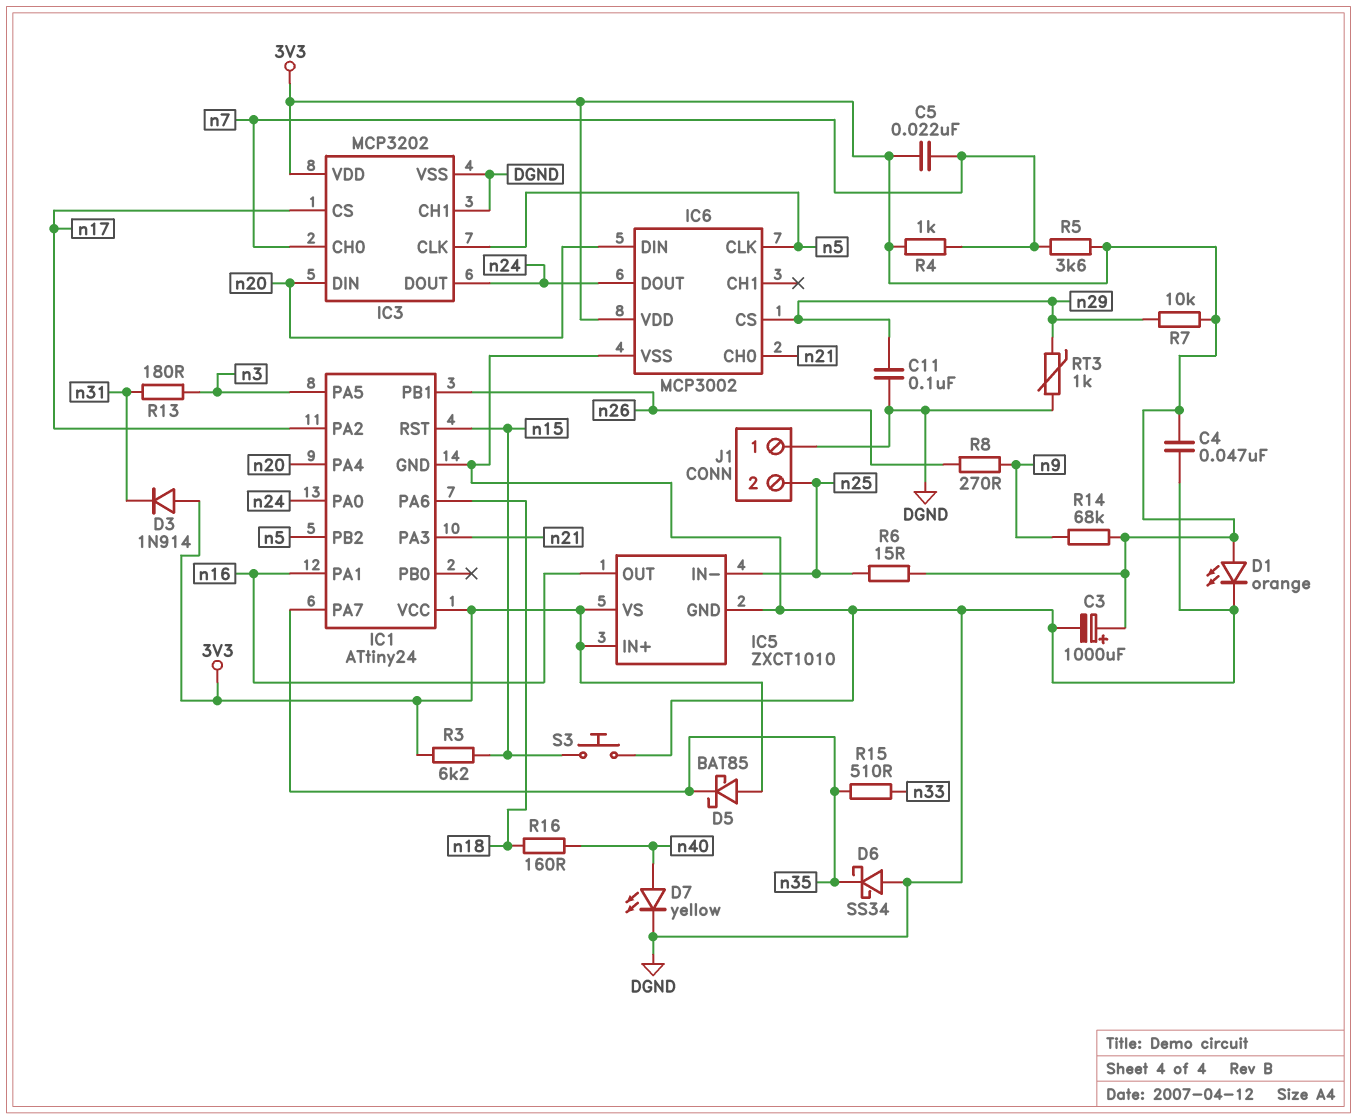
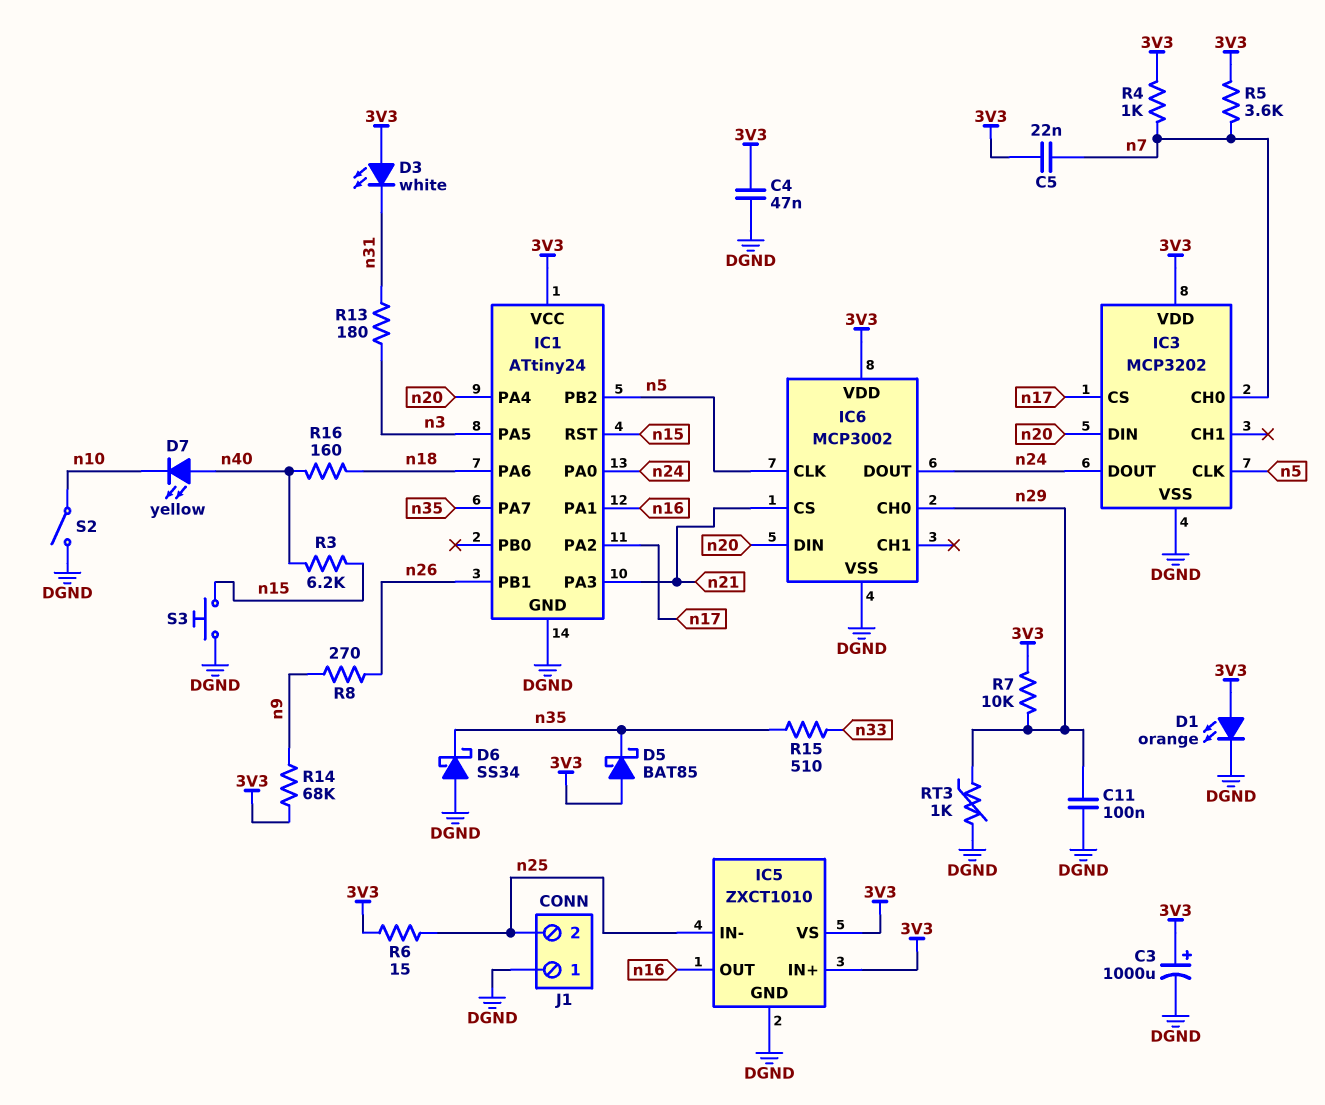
D3: diode 1N914 (A 3V3, K n31) -> LED white (A 3V3, K n31)
D7: LED yellow (A n40, K DGND) -> LED yellow (A n40, K n10)
IC3 pin CH1: DGND -> none
IC6 pin CH0: n21 -> n29
IC6 pin CS: n29 -> n21
R3: 6.2k (3V3, n15) -> 6.2k (n15, n40)
S2: none -> switch (DGND, n10)

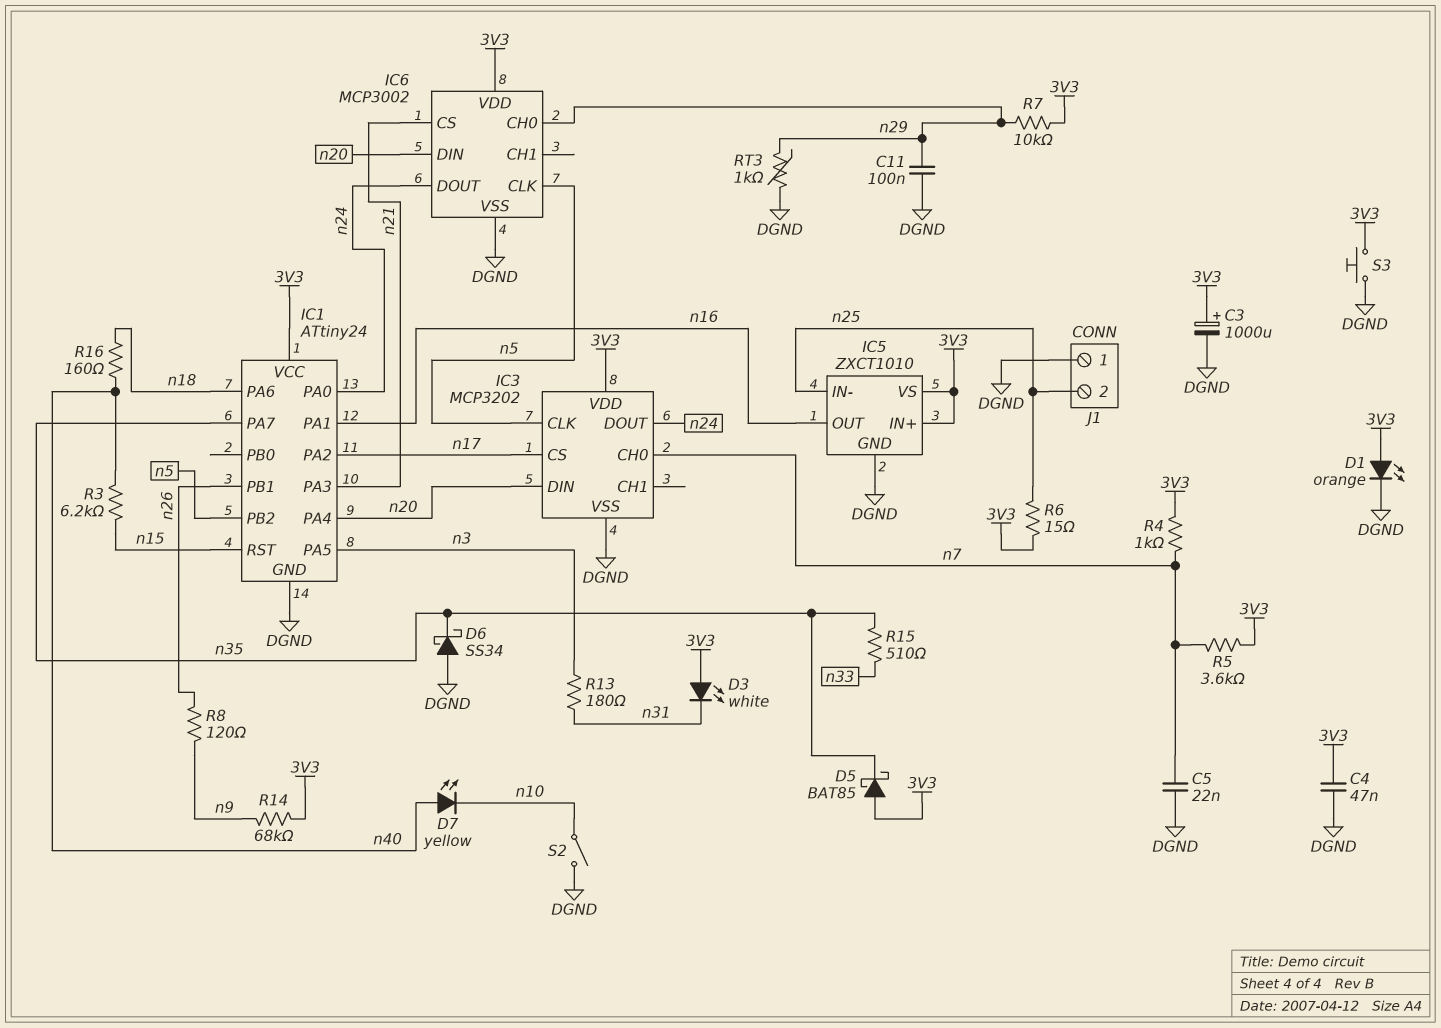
C5: 22nF (3V3, n7) -> 22nF (DGND, n7)
R8: 270 (n9, n26) -> 120 (n9, n26)
S3: button (DGND, n15) -> button (3V3, DGND)

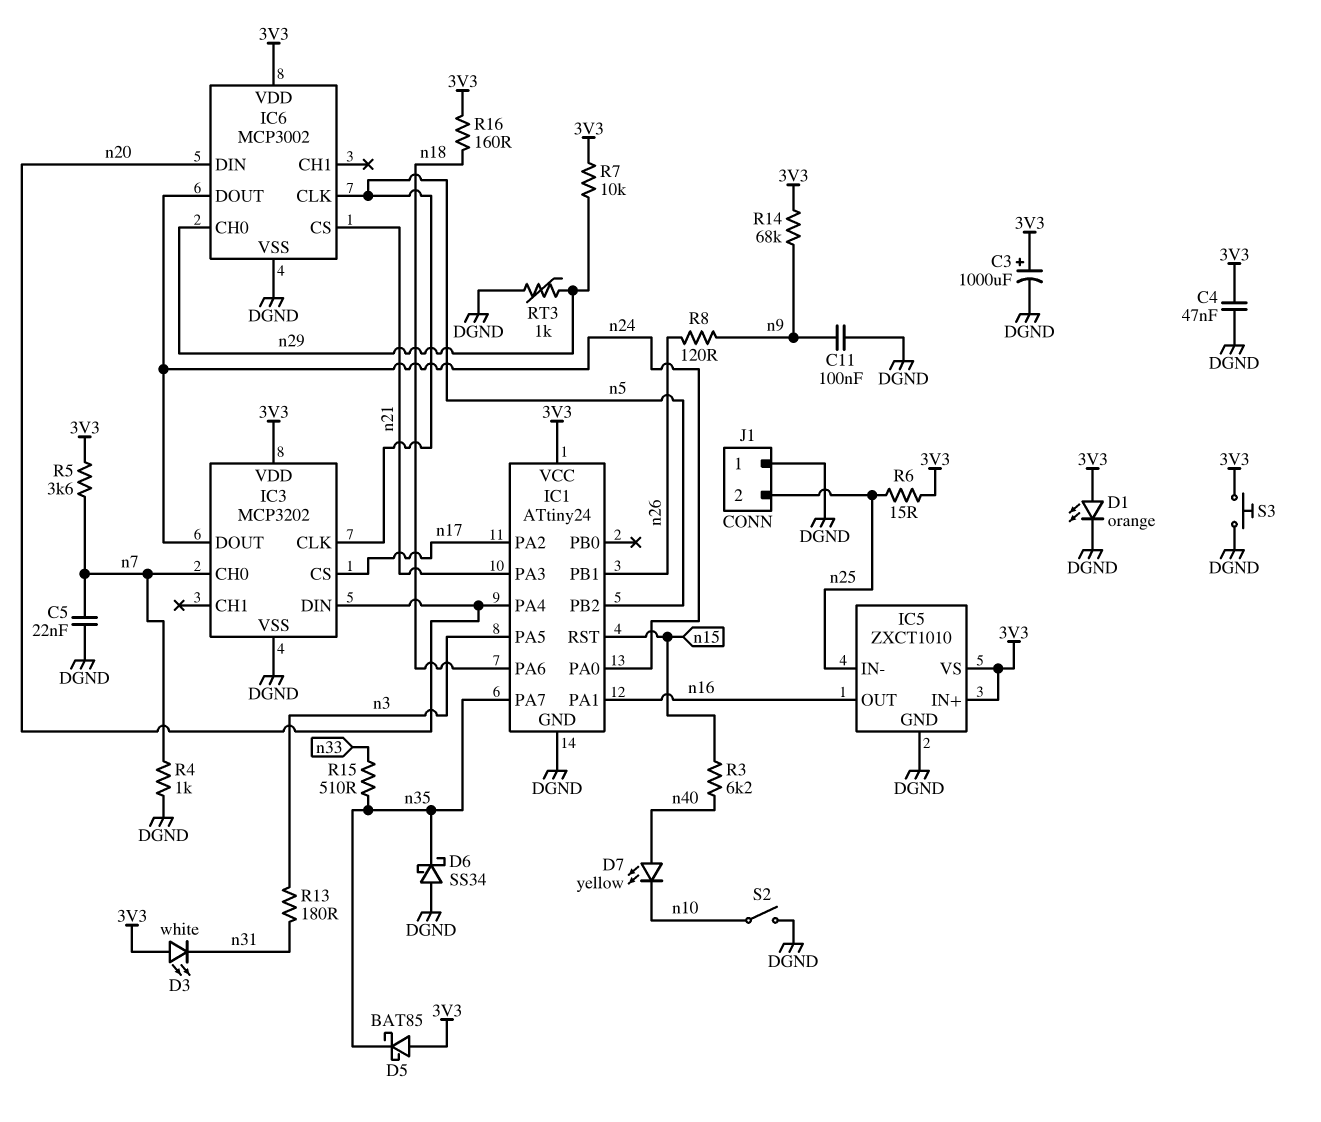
C11: 100nF (DGND, n29) -> 100nF (DGND, n9)
R4: 1k (3V3, n7) -> 1k (DGND, n7)
R16: 160 (n18, n40) -> 160 (3V3, n18)

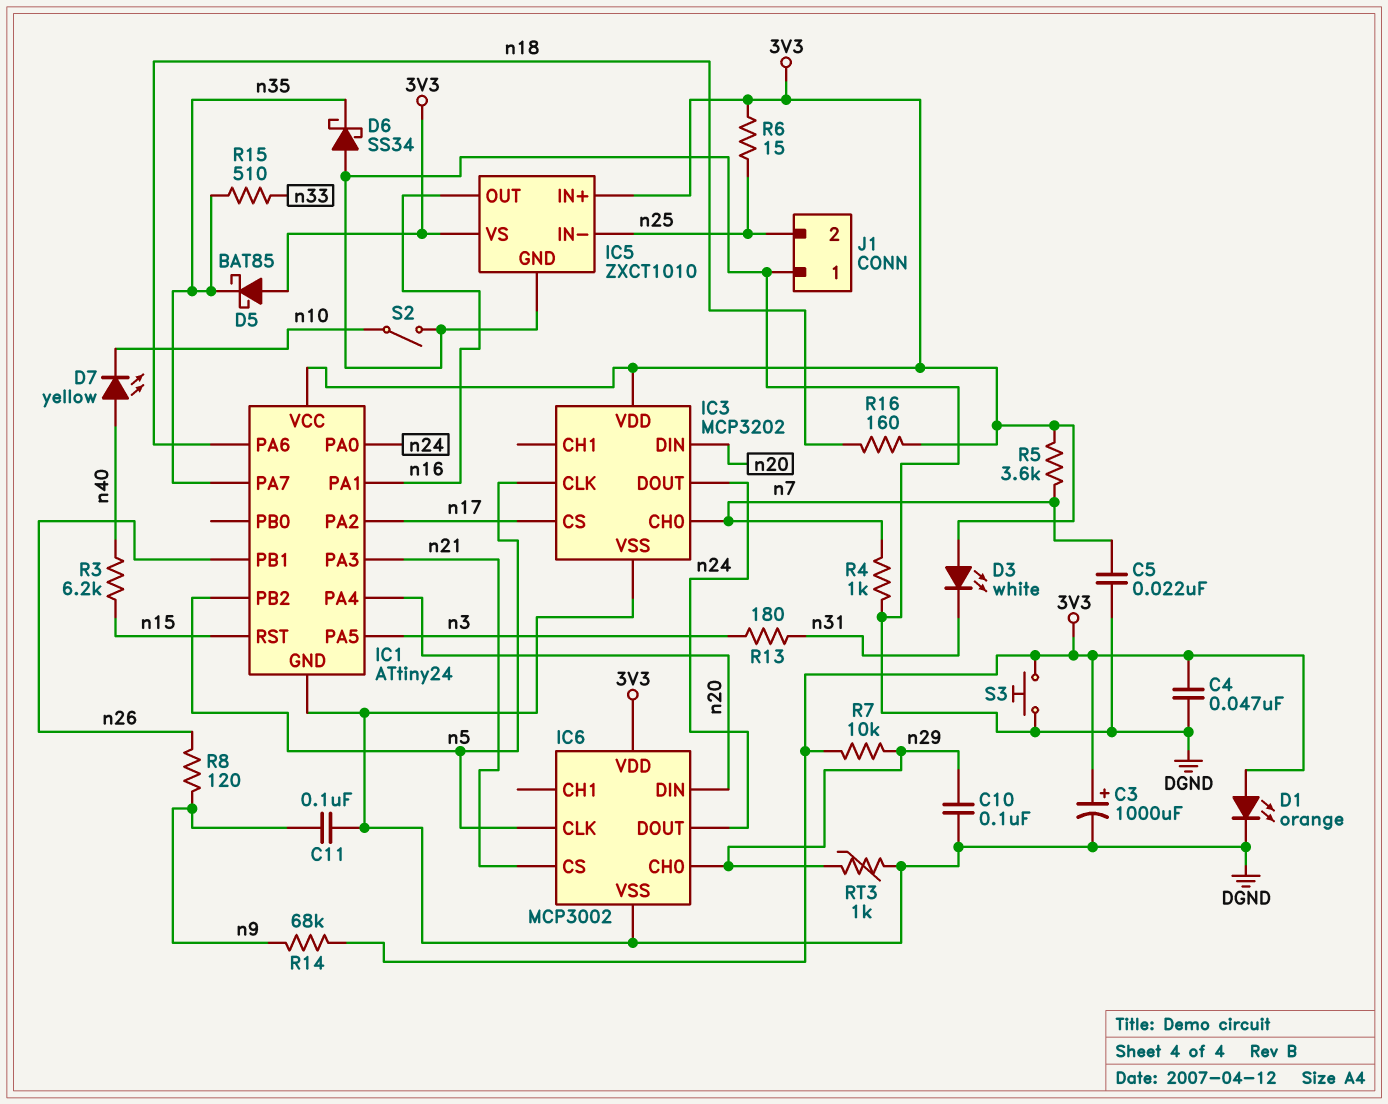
C10: none -> 100nF (DGND, n29)

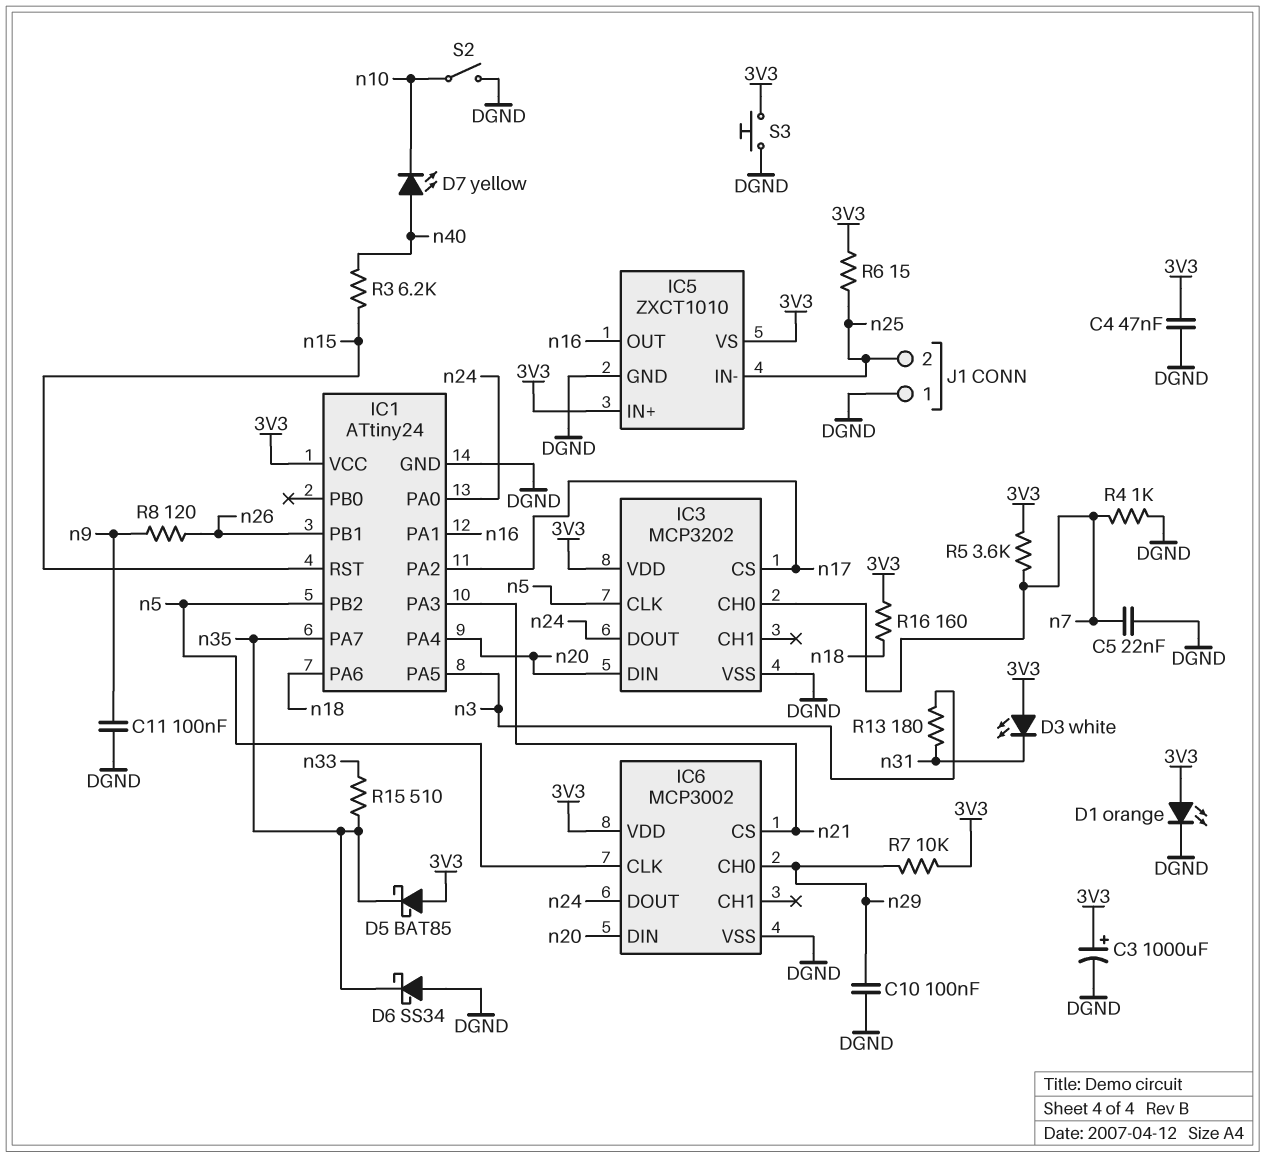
R14: 68k (3V3, n9) -> none
RT3: 1k (DGND, n29) -> none

